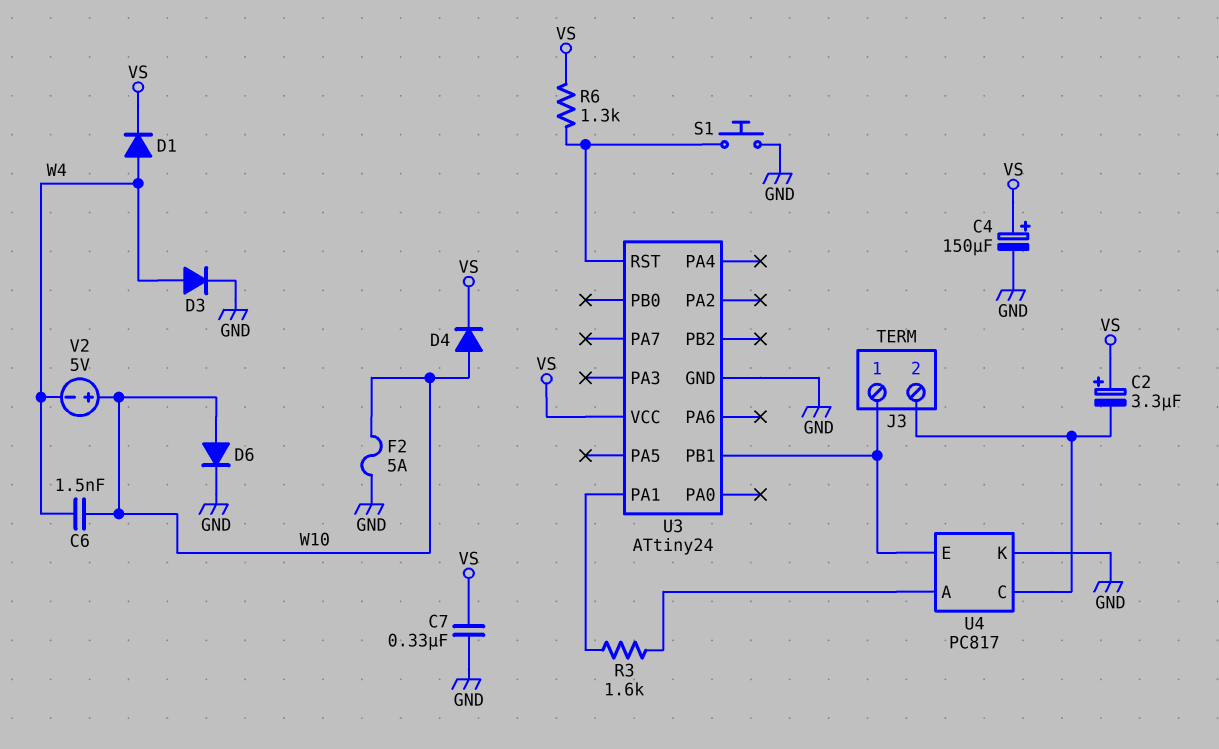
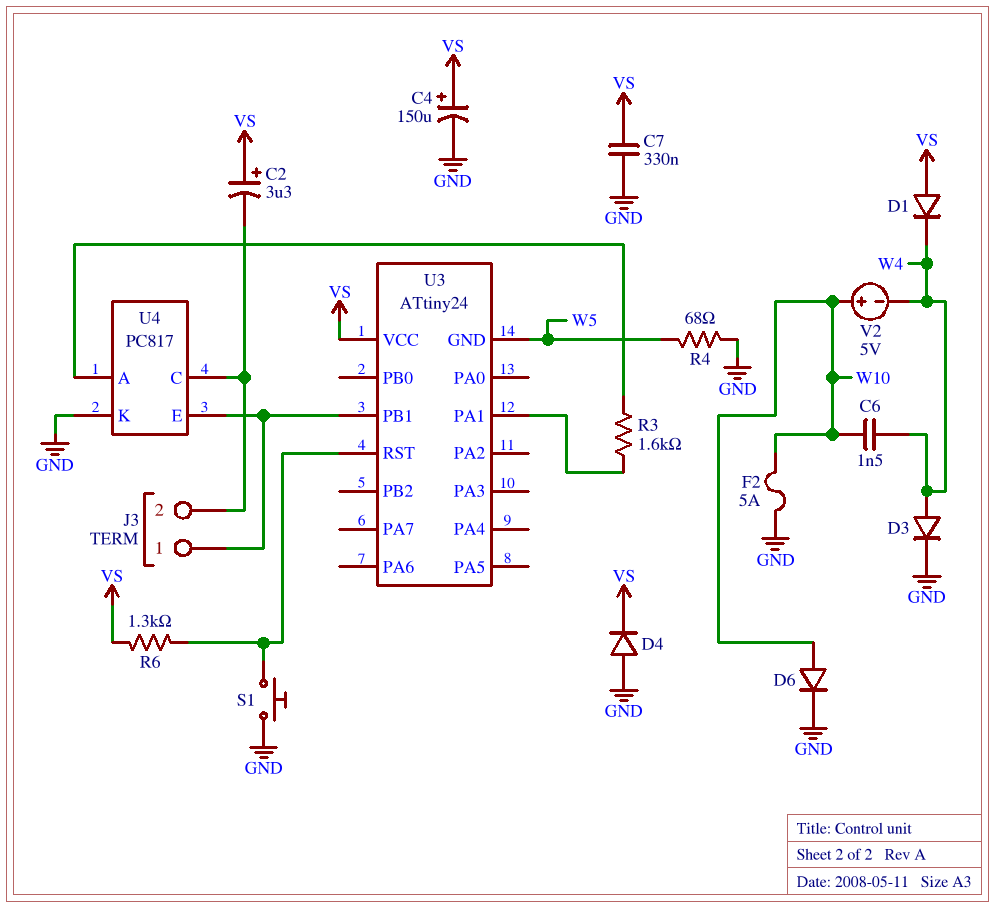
D1: diode (A W4, K VS) -> diode (A VS, K W4)
D4: diode (A W10, K VS) -> diode (A GND, K VS)
R4: none -> 68 (GND, W5)
U3 pin GND: GND -> W5

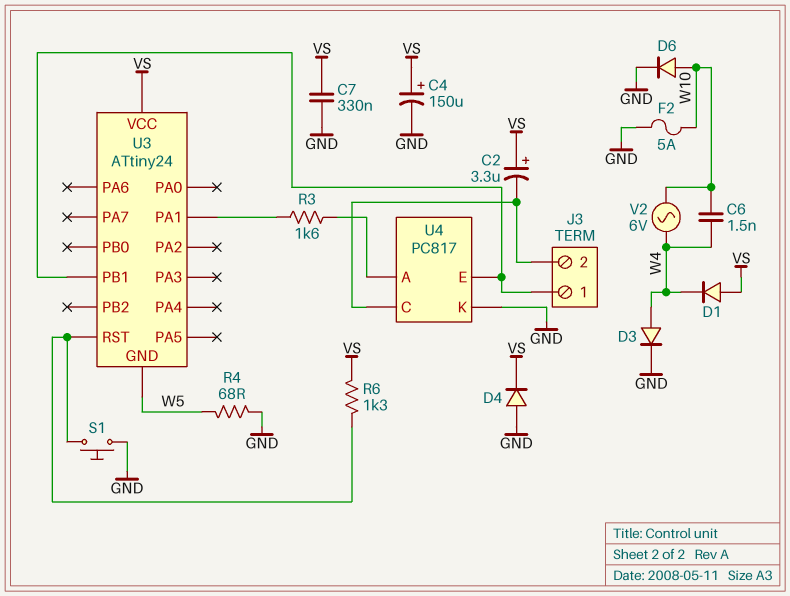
V2: 5V (plus W10, minus W4) -> AC 6V (W4, W10)

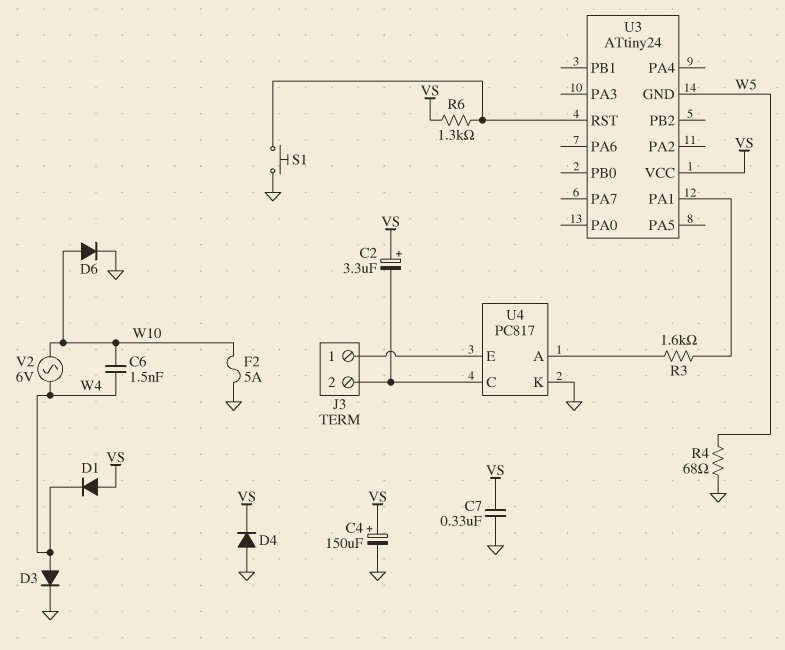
U3 pin PB1: J3/1 -> none

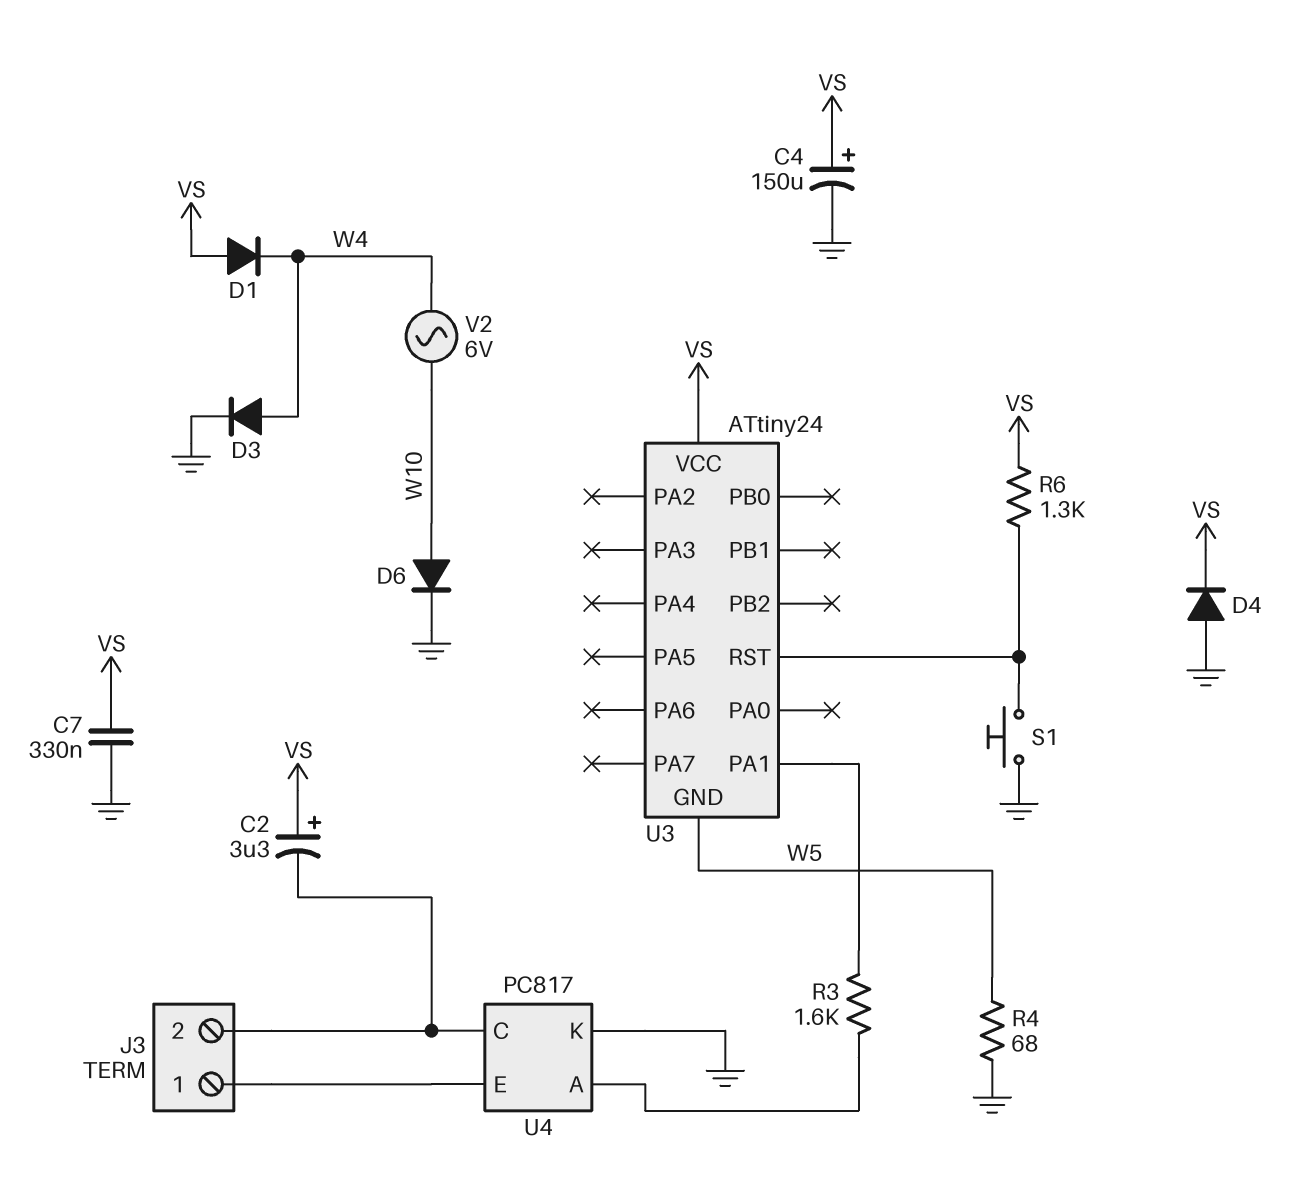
C6: 1.5nF (W4, W10) -> none
F2: 5A (GND, W10) -> none

